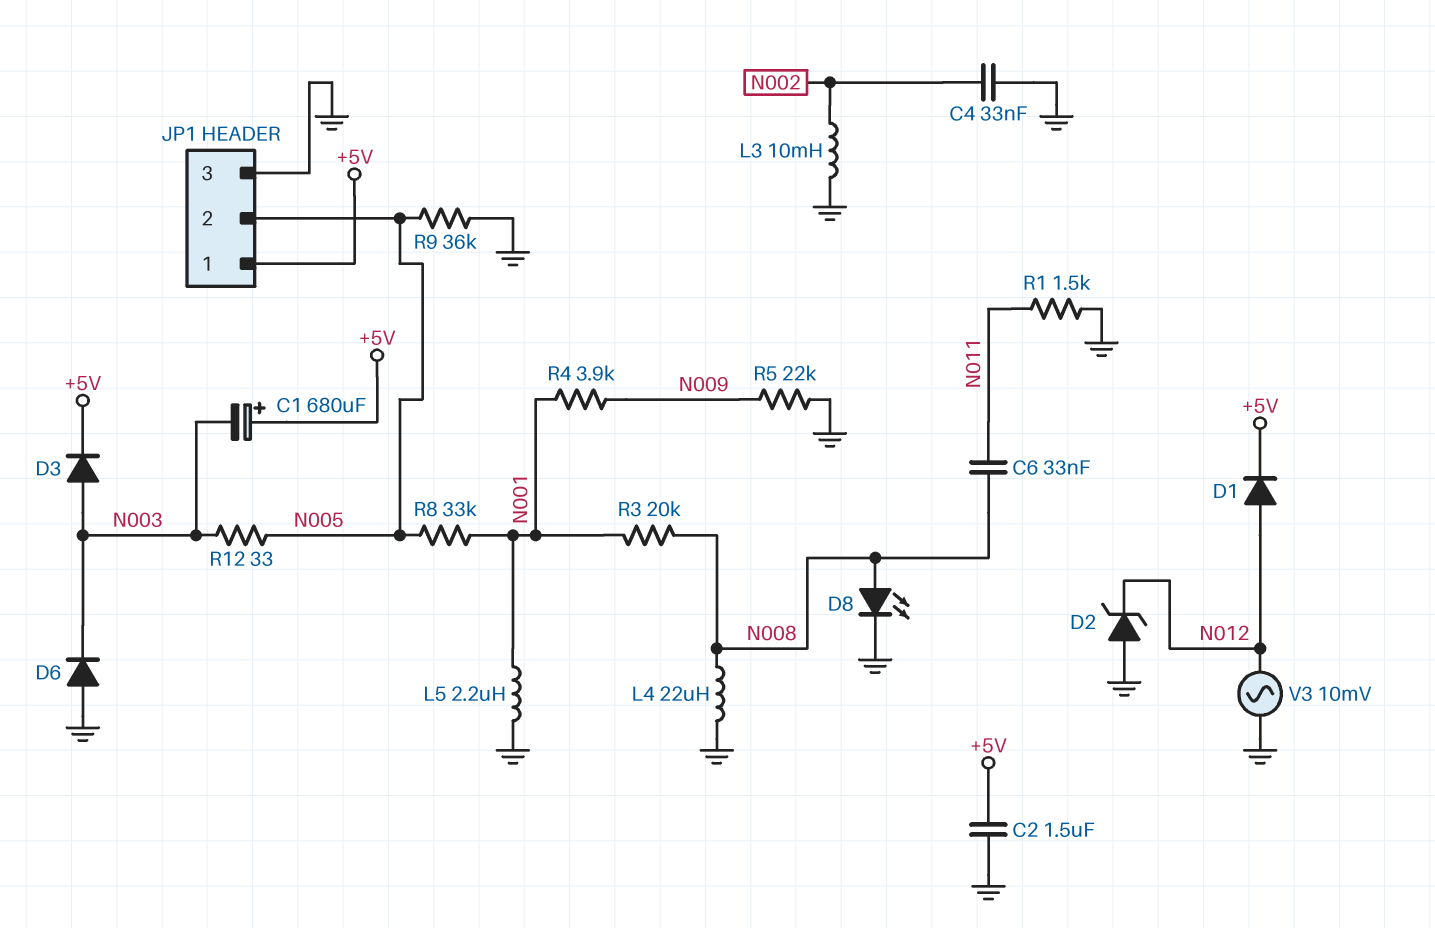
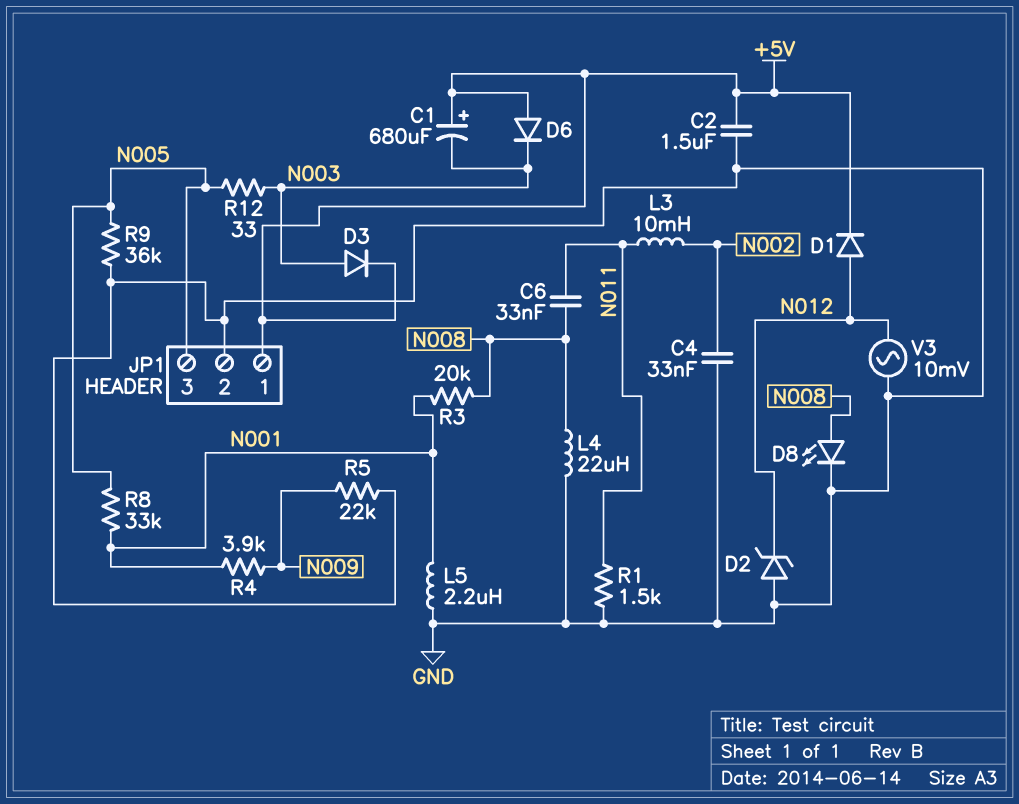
D6: diode (A GND, K N003) -> diode (A +5V, K N003)
JP1 pin 2: N005 -> GND
JP1 pin 3: GND -> N005
L3: 10mH (GND, N002) -> 10mH (N002, N011)

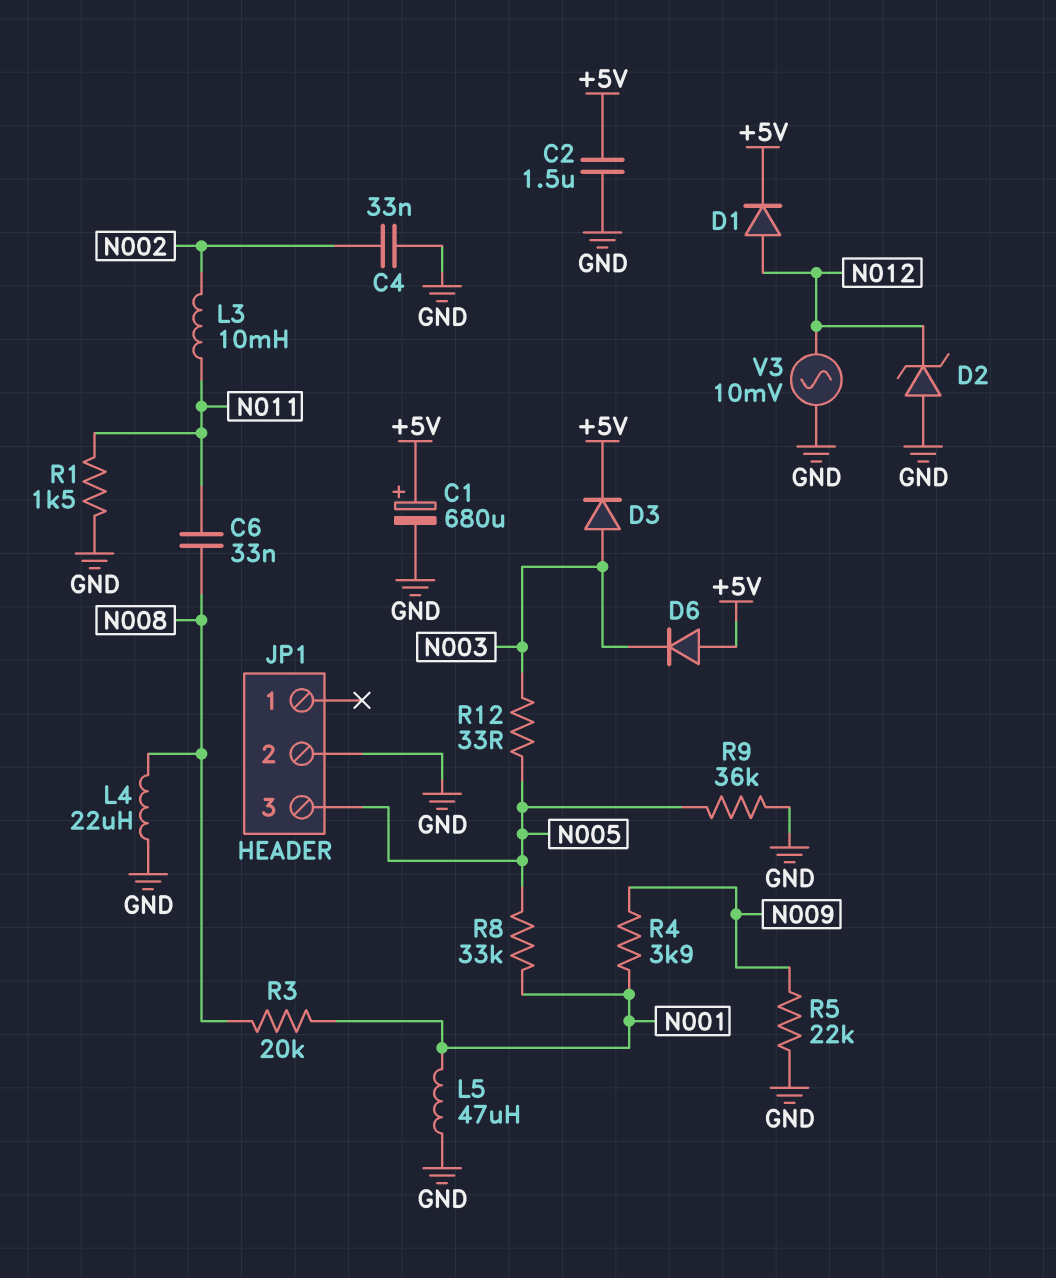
C1: 680uF (plus +5V, minus N003) -> 680uF (plus +5V, minus GND)
D8: LED (A N008, K GND) -> none
JP1 pin 1: +5V -> none
L5: 2.2uH (GND, N001) -> 47uH (GND, N001)

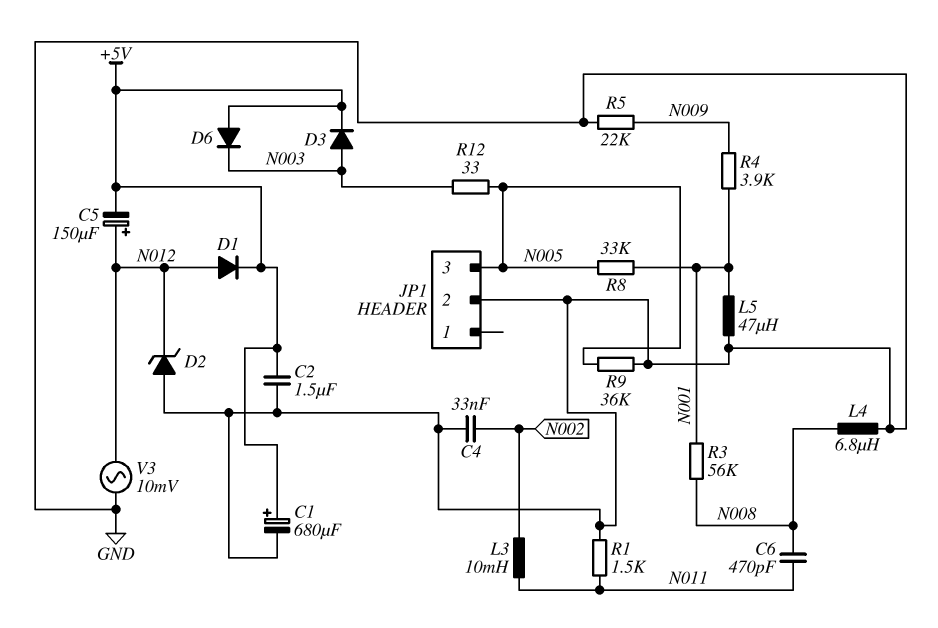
C5: none -> 150uF (plus N012, minus +5V)
C6: 33nF (N008, N011) -> 470pF (N008, N011)
L4: 22uH (GND, N008) -> 6.8uH (GND, N008)
R3: 20k (N001, N008) -> 56k (N001, N008)

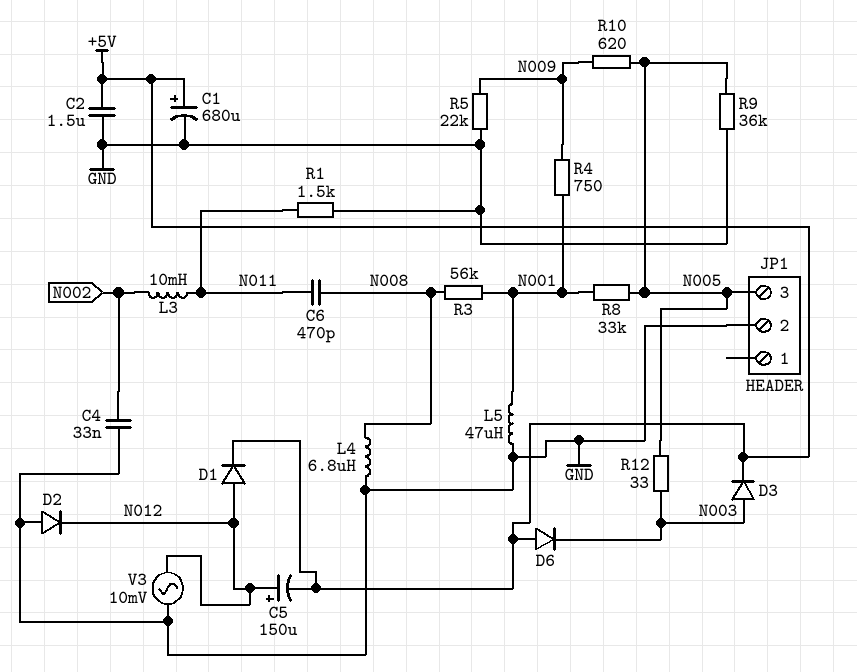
D2: zener (A GND, K N012) -> diode (A GND, K N012)
R4: 3.9k (N001, N009) -> 750 (N001, N009)
R10: none -> 620 (N005, N009)

